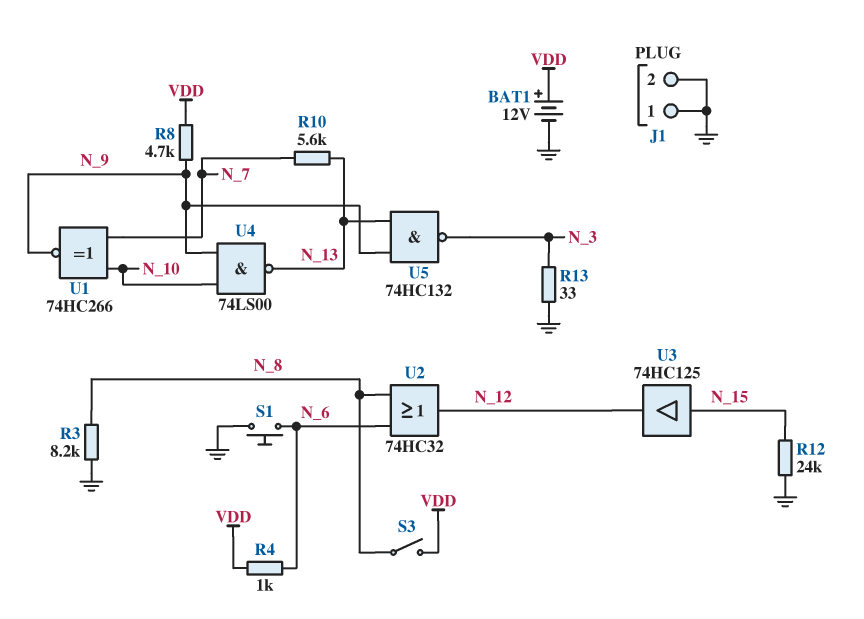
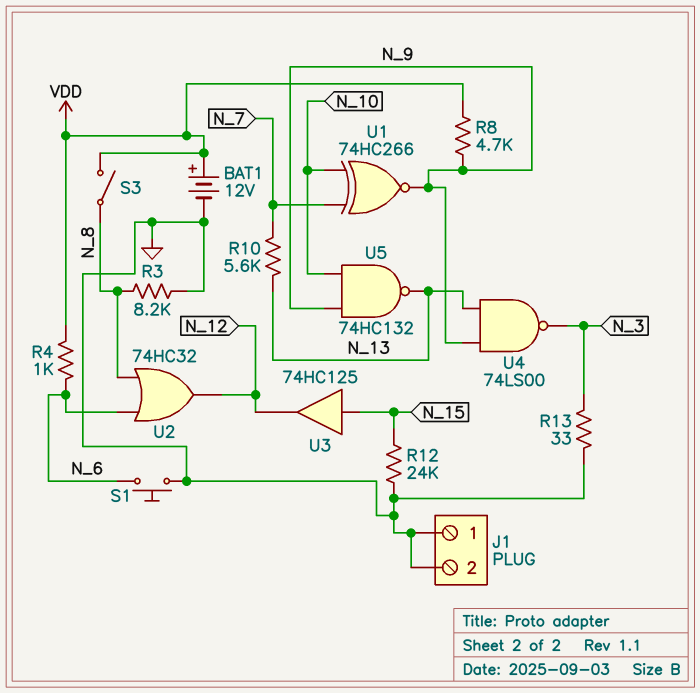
U4: NAND 74LS00 (in N_9, in N_10, out N_13) -> NAND 74LS00 (in N_9, in N_13, out N_3)
U5: NAND 74HC132 (in N_9, in N_13, out N_3) -> NAND 74HC132 (in N_9, in N_10, out N_13)

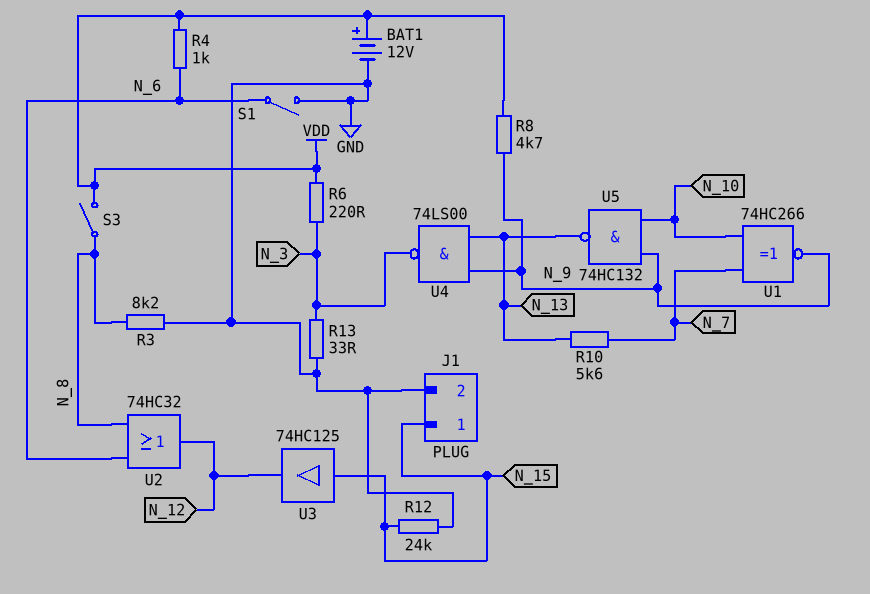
J1 pin 1: GND -> N_15
R6: none -> 220 (N_3, VDD)
S1: button (GND, N_6) -> switch (GND, N_6)

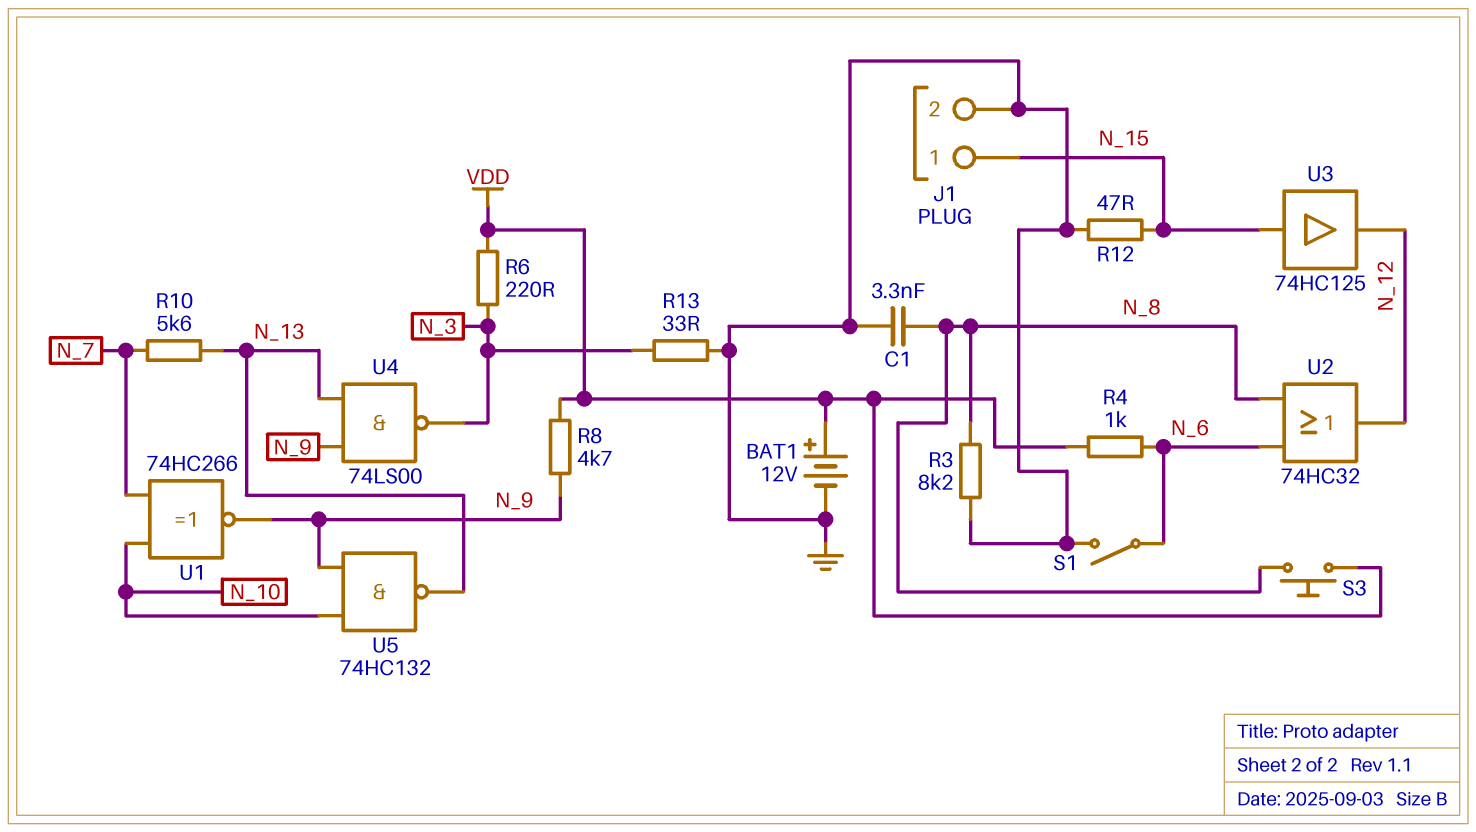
C1: none -> 3.3nF (GND, N_8)
R12: 24k (GND, N_15) -> 47 (GND, N_15)
S3: switch (N_8, VDD) -> button (N_8, VDD)

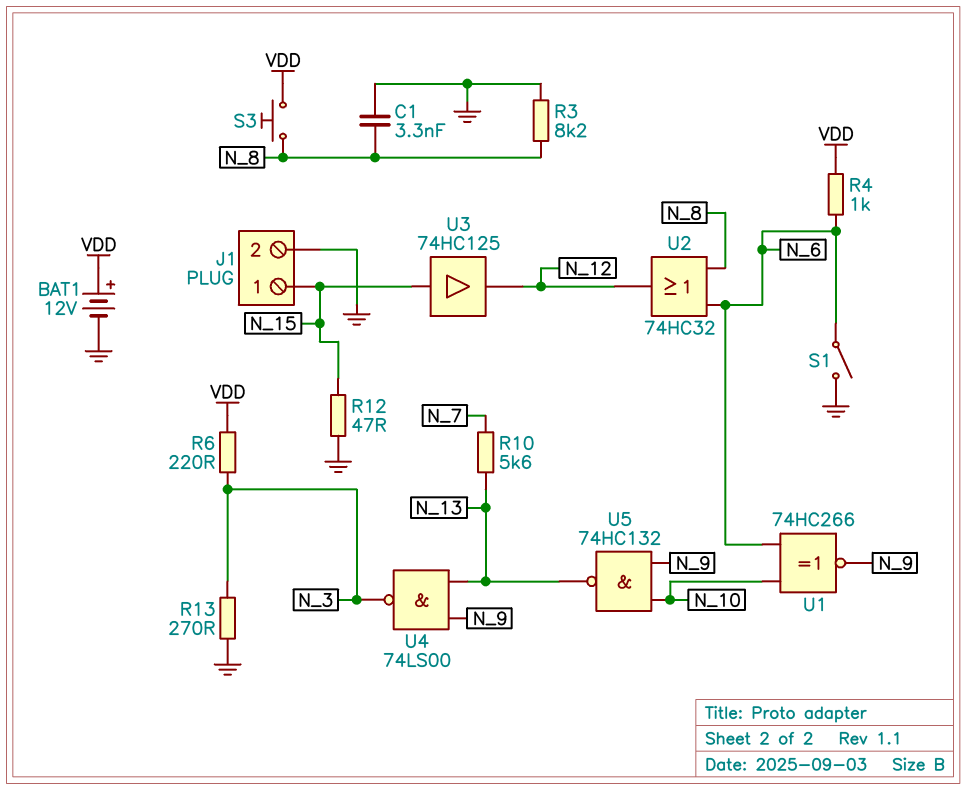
R8: 4.7k (N_9, VDD) -> none
R13: 33 (GND, N_3) -> 270 (GND, N_3)
U1: XNOR 74HC266 (in N_7, in N_10, out N_9) -> XNOR 74HC266 (in N_6, in N_10, out N_9)

